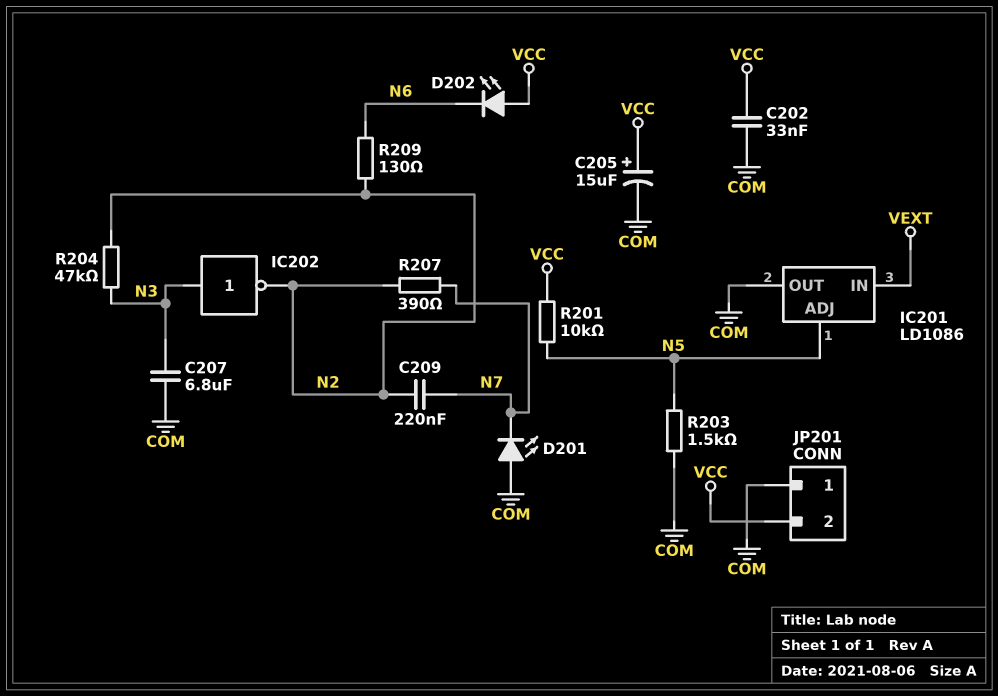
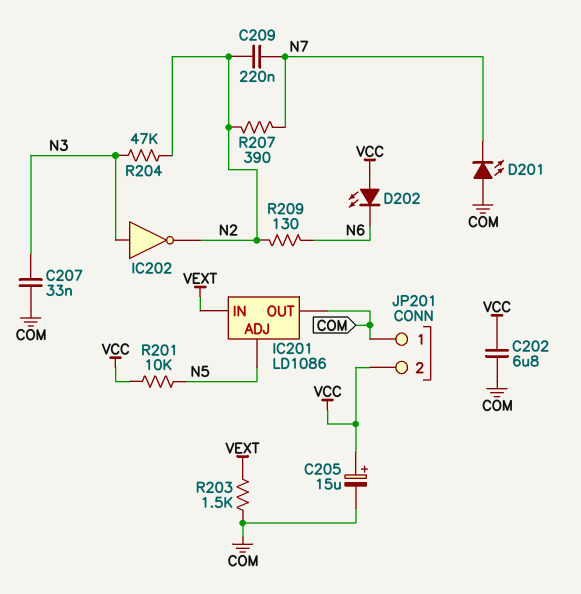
C202: 33nF (COM, VCC) -> 6.8uF (COM, VCC)
C207: 6.8uF (COM, N3) -> 33nF (COM, N3)
R203: 1.5k (COM, N5) -> 1.5k (COM, VEXT)

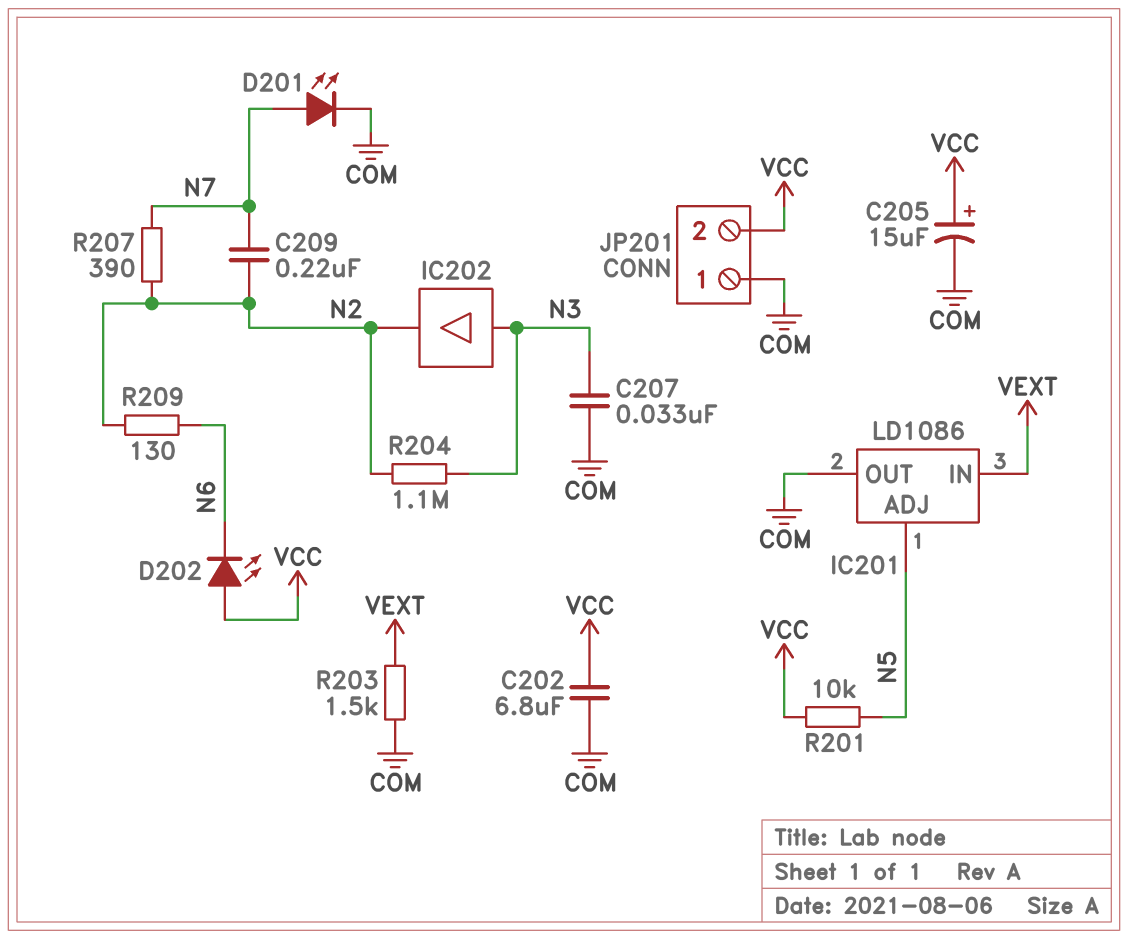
D201: LED (A COM, K N7) -> LED (A N7, K COM)
IC202: NOT (in N3, out N2) -> buffer (in N3, out N2)
R204: 47k (N2, N3) -> 1.1M (N2, N3)

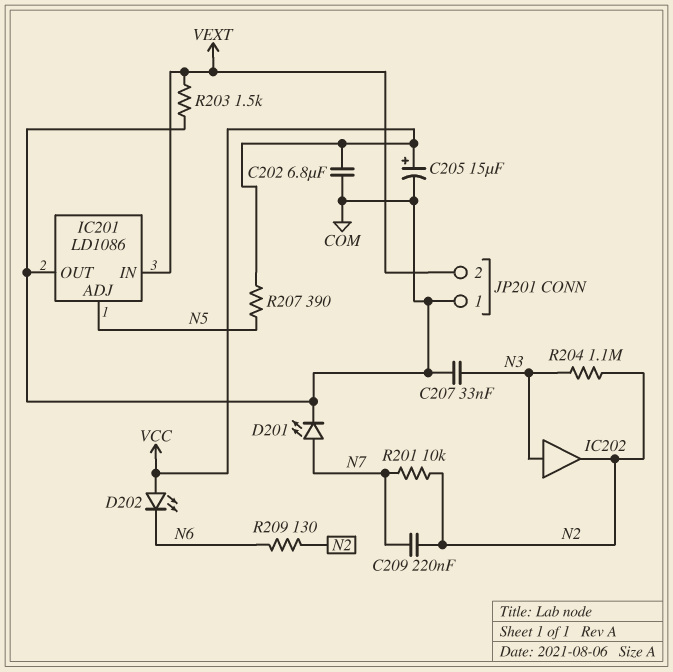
JP201 pin 2: VCC -> VEXT
R201: 10k (N5, VCC) -> 10k (N2, N7)
R207: 390 (N2, N7) -> 390 (N5, VCC)

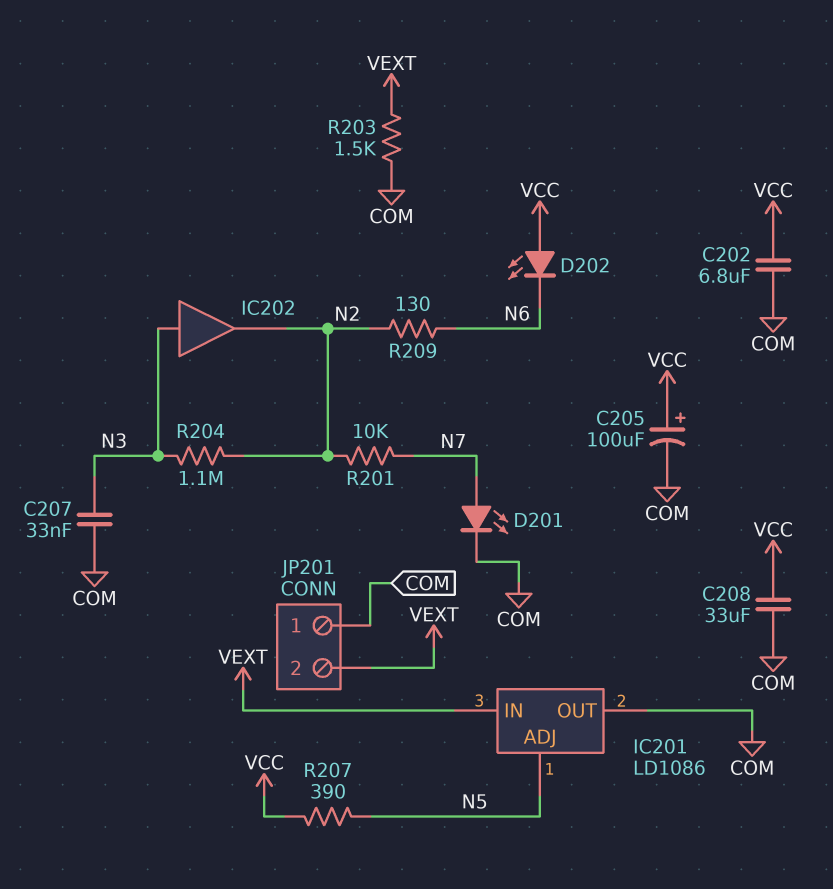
C205: 15uF (plus VCC, minus COM) -> 100uF (plus VCC, minus COM)
C208: none -> 33uF (COM, VCC)
C209: 220nF (N2, N7) -> none

